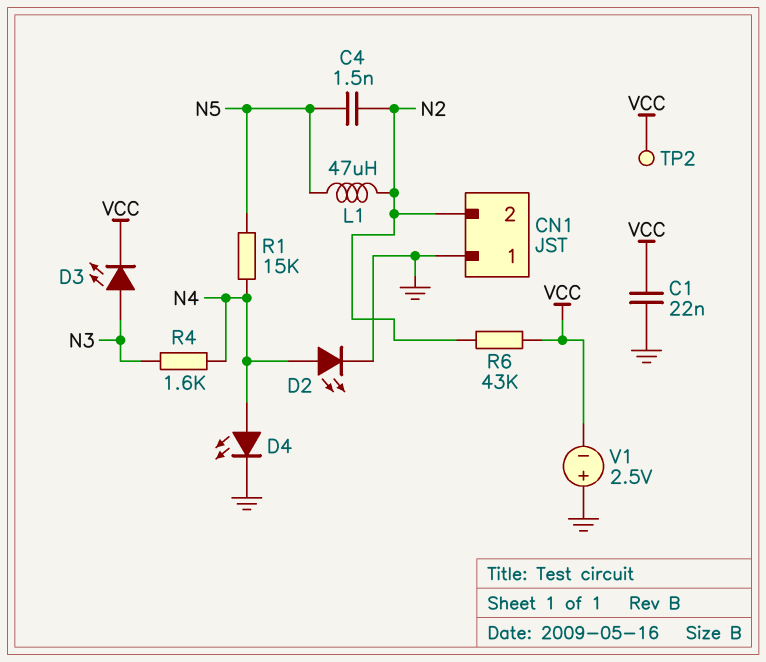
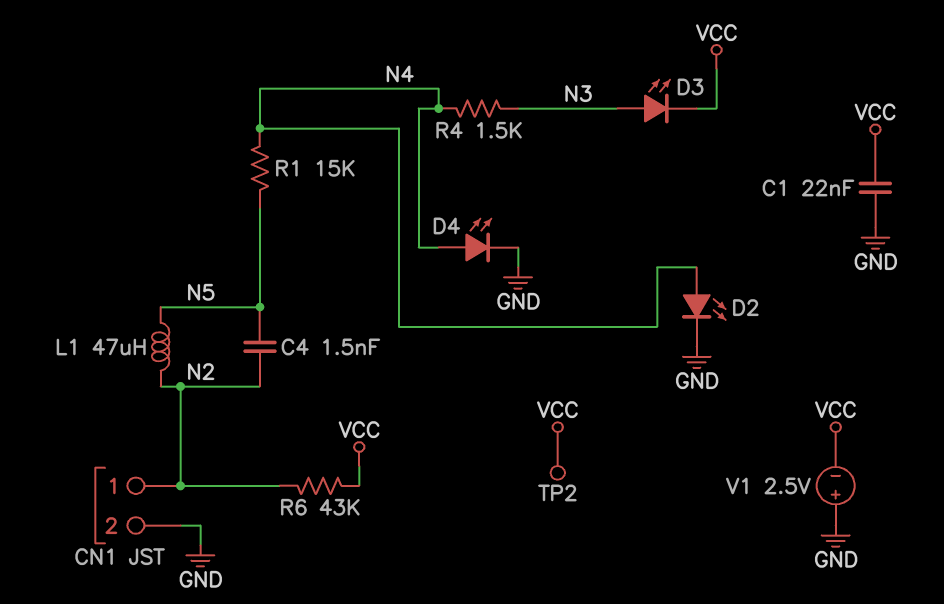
CN1 pin 1: GND -> N2
CN1 pin 2: N2 -> GND
R4: 1.6k (N3, N4) -> 1.5k (N3, N4)

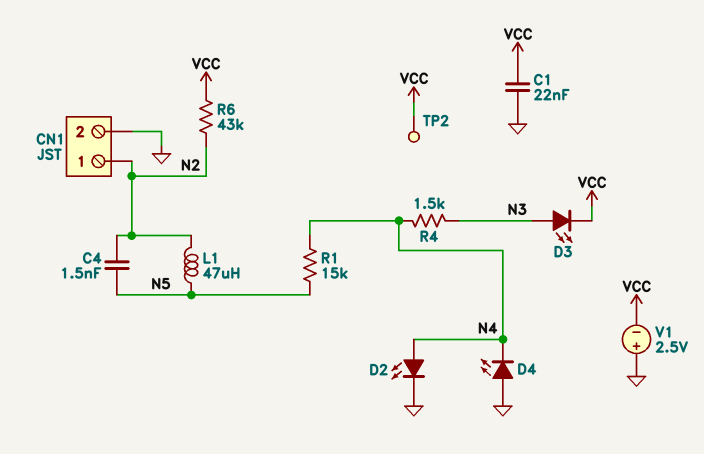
D4: LED (A N4, K GND) -> LED (A GND, K N4)

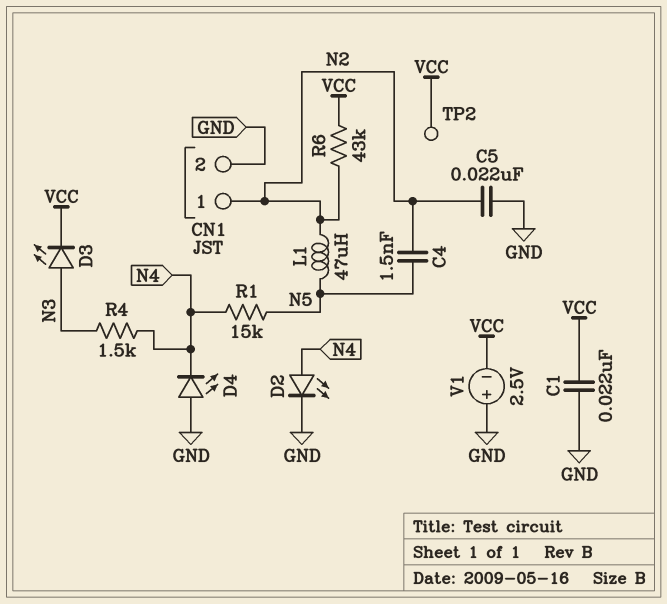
C5: none -> 22nF (GND, N2)

